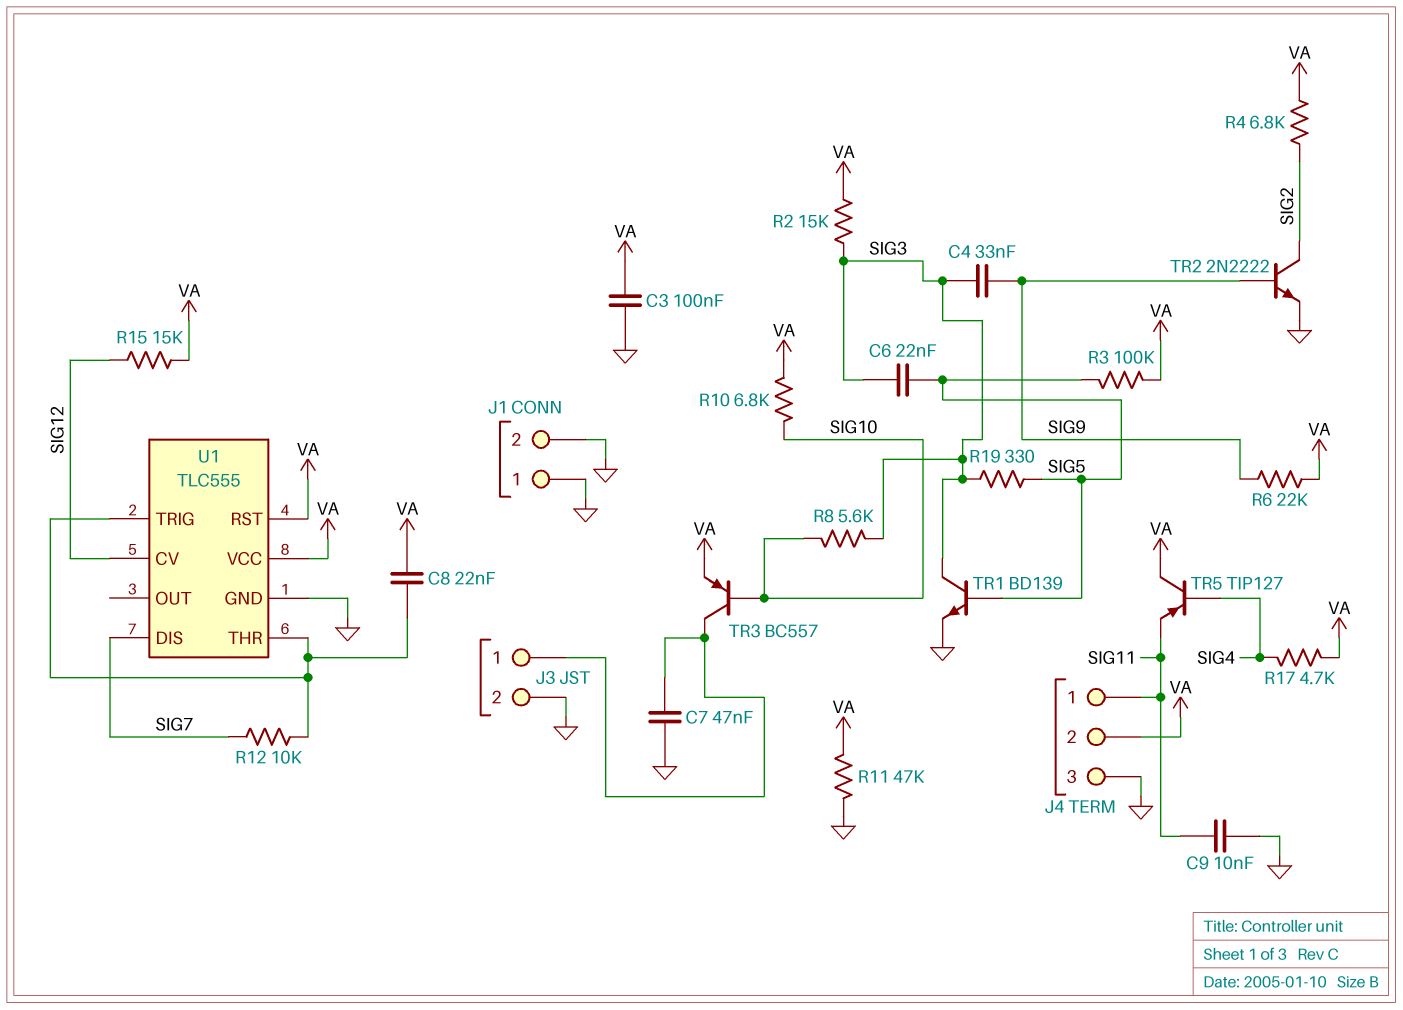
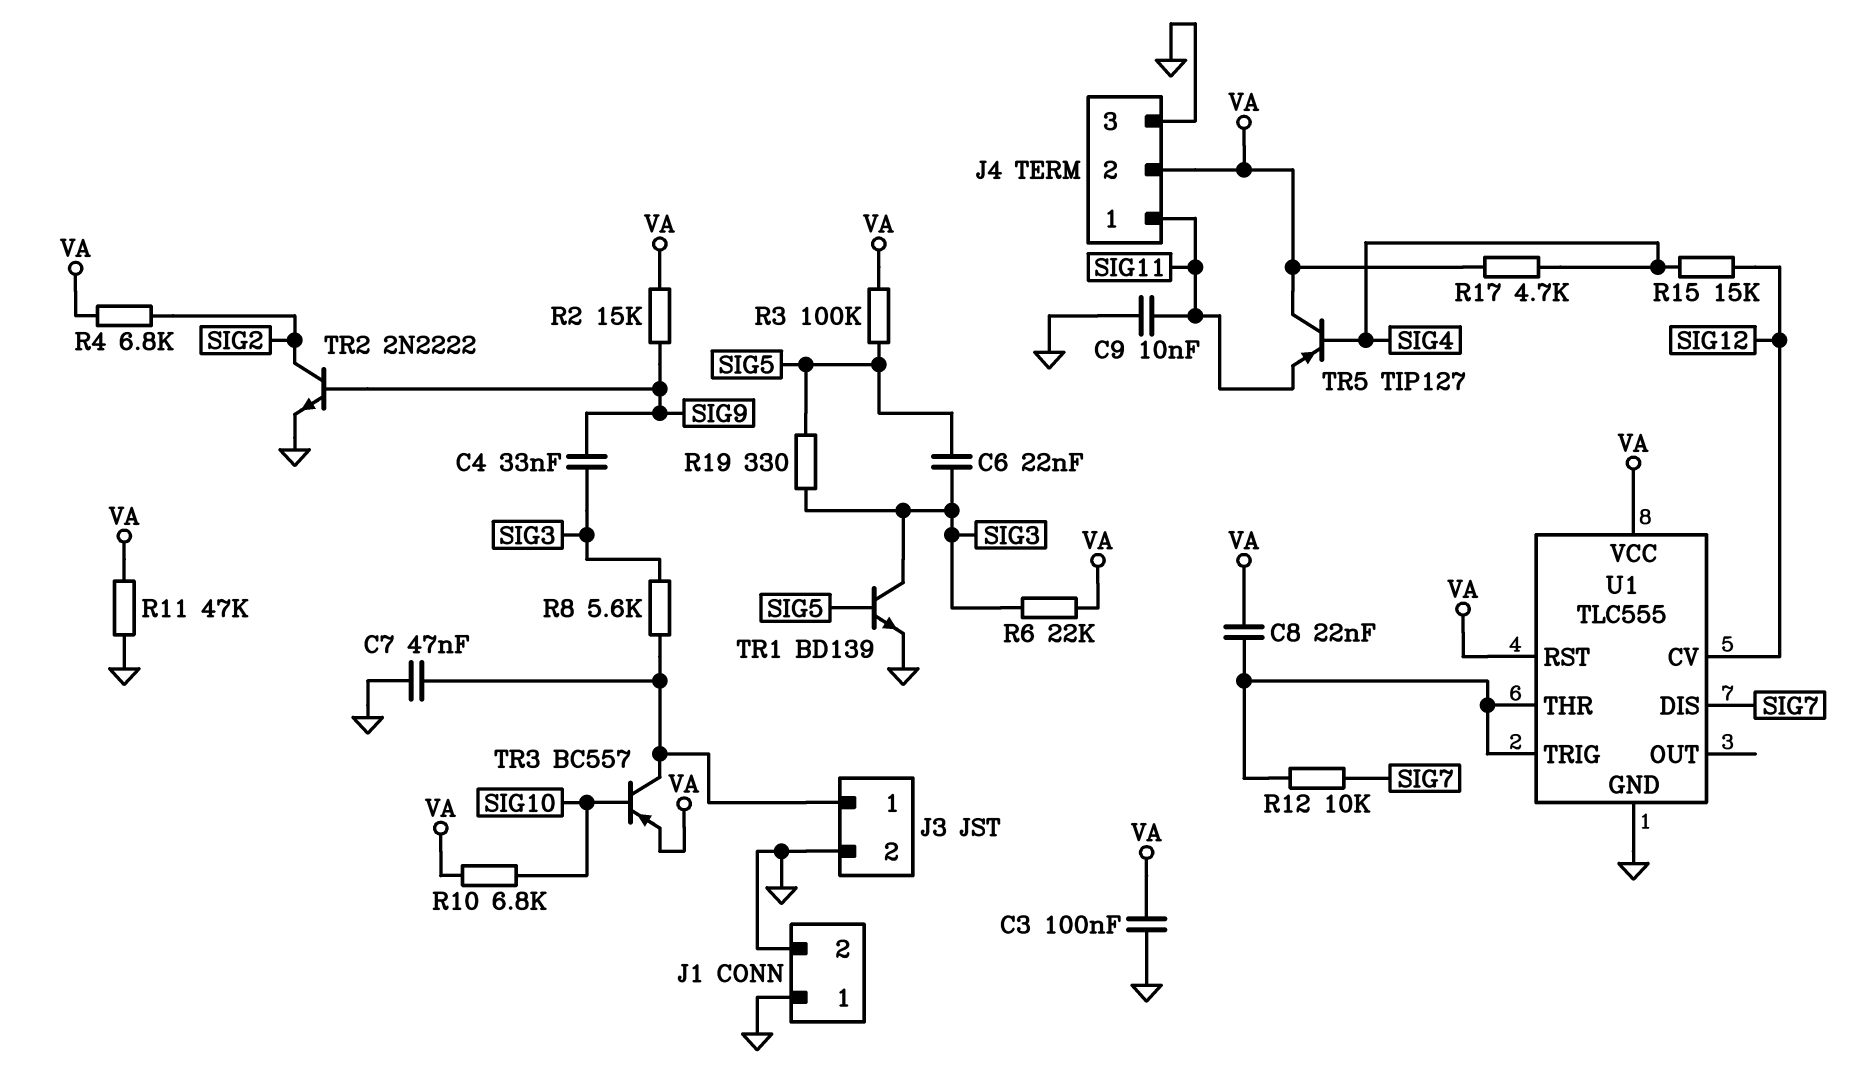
R2: 15k (SIG3, VA) -> 15k (SIG9, VA)
R6: 22k (SIG9, VA) -> 22k (SIG3, VA)
R8: 5.6k (SIG3, SIG10) -> 5.6k (J3/1, SIG3)
R15: 15k (SIG12, VA) -> 15k (SIG4, SIG12)

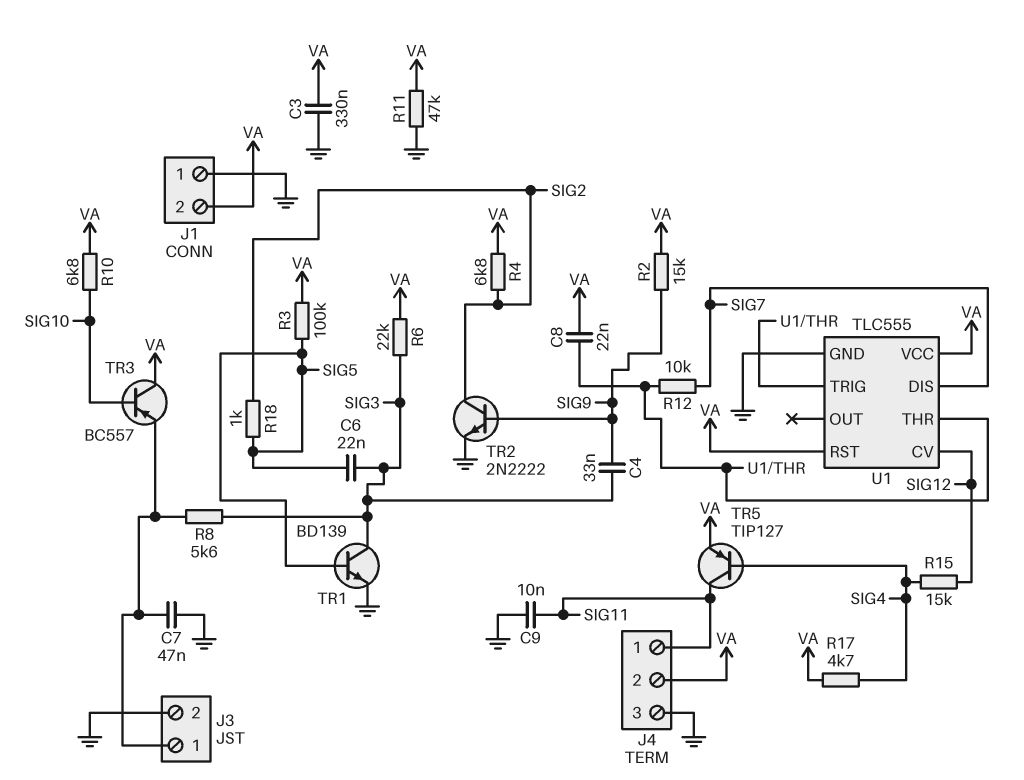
C3: 100nF (GND, VA) -> 330nF (GND, VA)
J1 pin 2: GND -> VA
R18: none -> 1k (SIG2, SIG5)
R19: 330 (SIG3, SIG5) -> none
TR3: PNP BC557 (B SIG10, C J3/1, E VA) -> PNP BC557 (B SIG10, C VA, E J3/1)
TR5: PNP TIP127 (B SIG4, C VA, E SIG11) -> PNP TIP127 (B SIG4, C SIG11, E VA)

